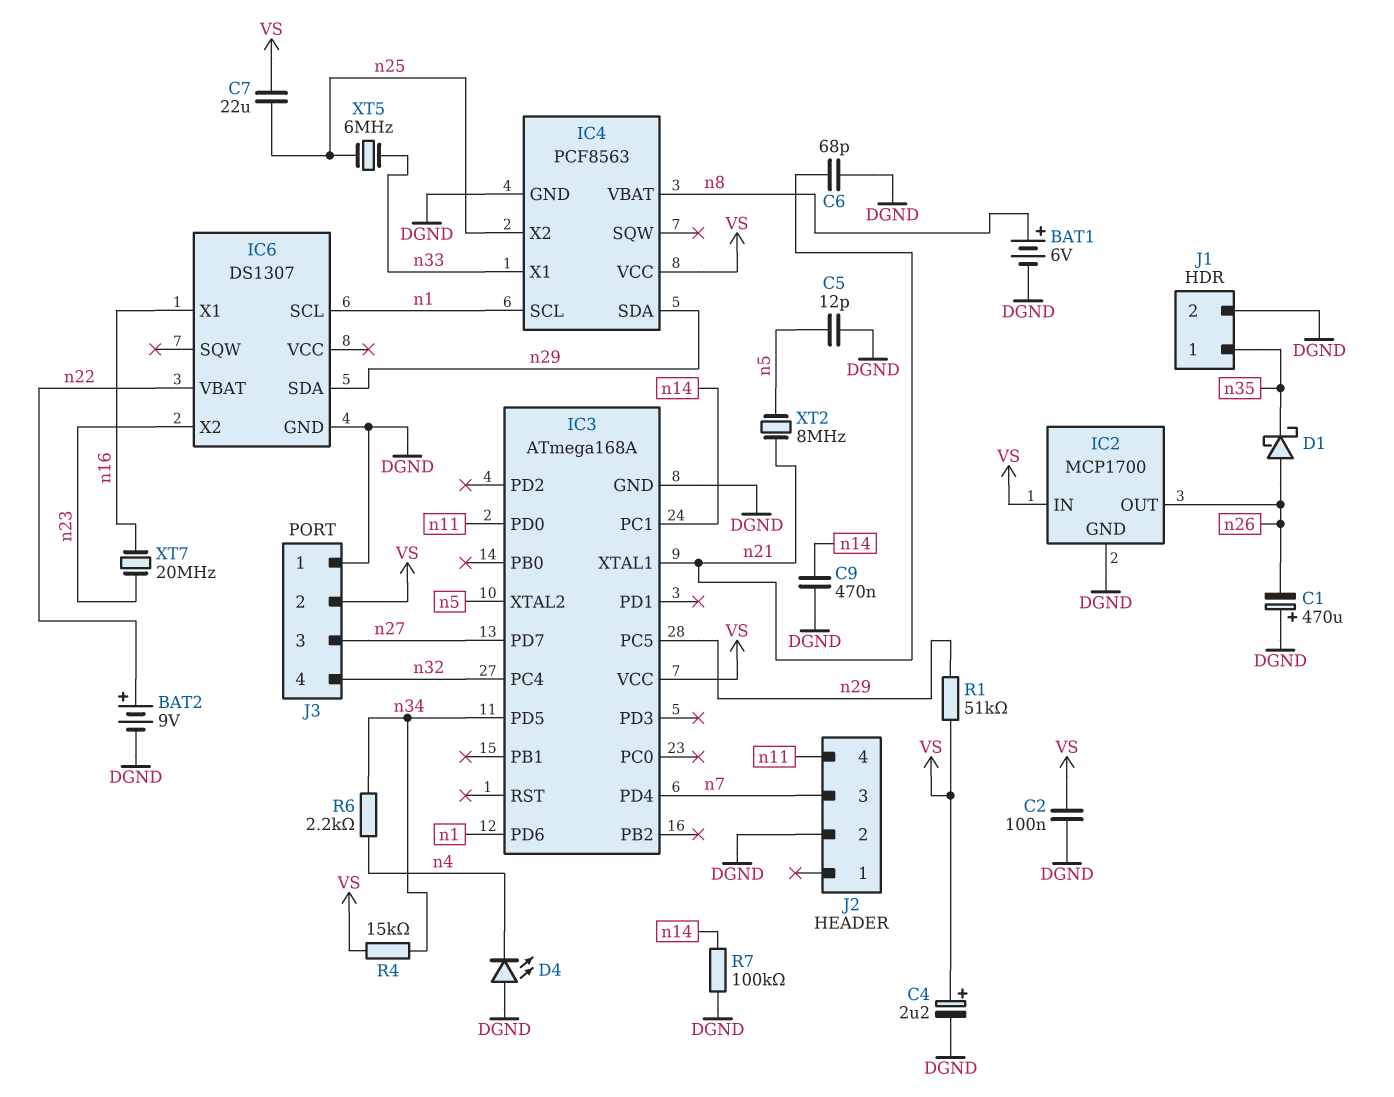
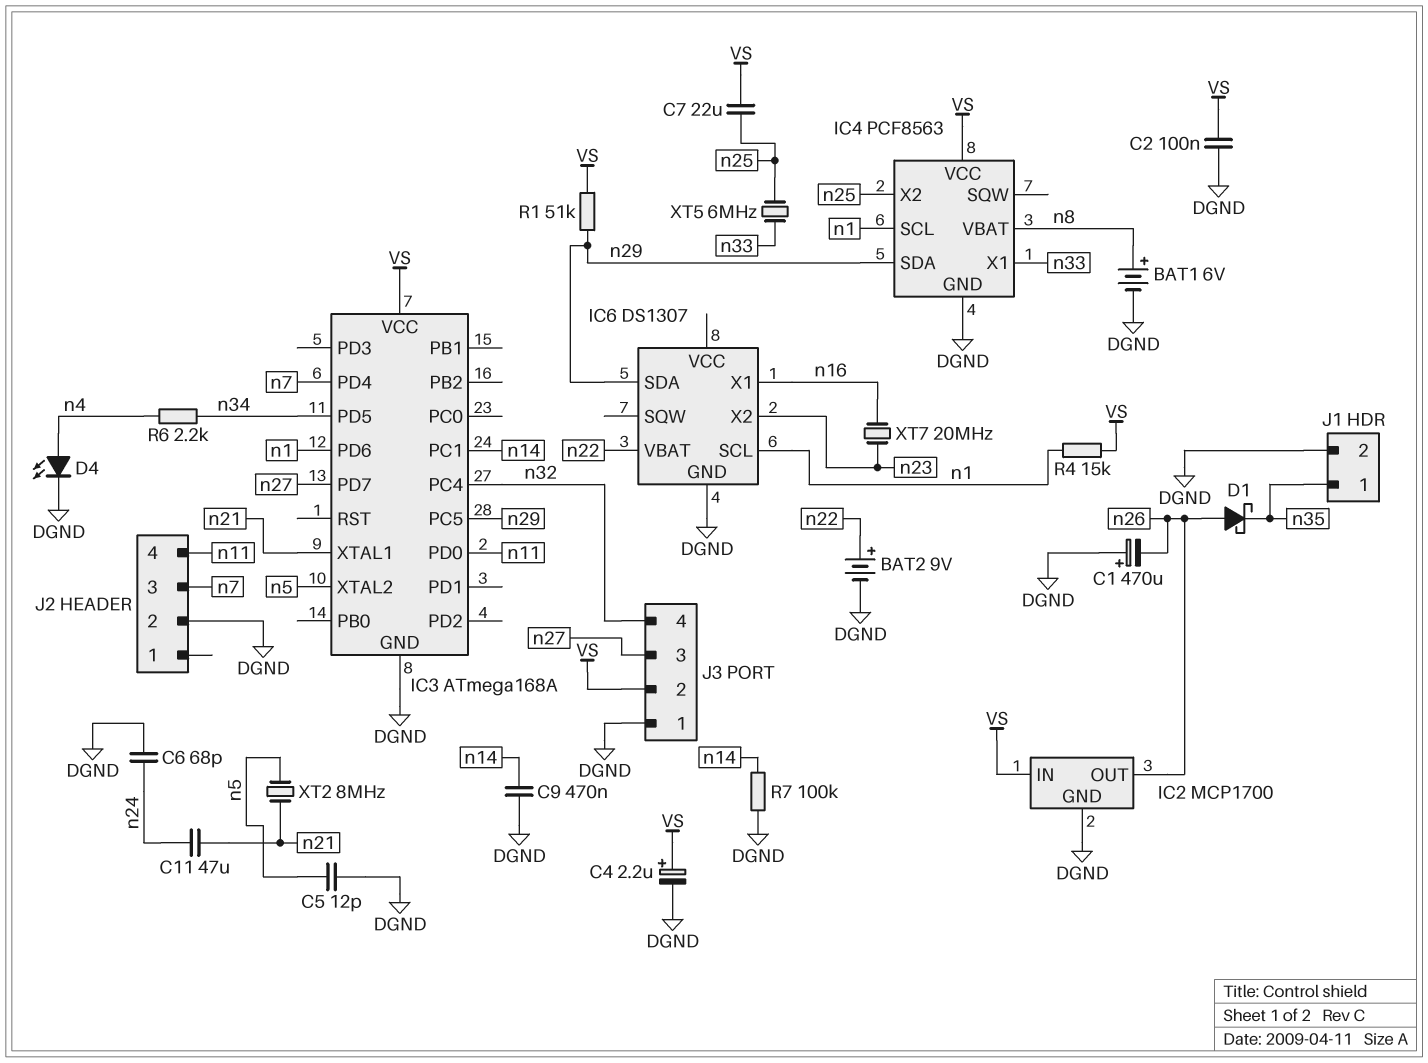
C6: 68pF (DGND, n21) -> 68pF (DGND, n24)
C11: none -> 47uF (n21, n24)
D4: LED (A DGND, K n4) -> LED (A n4, K DGND)
R4: 15k (VS, n34) -> 15k (VS, n1)

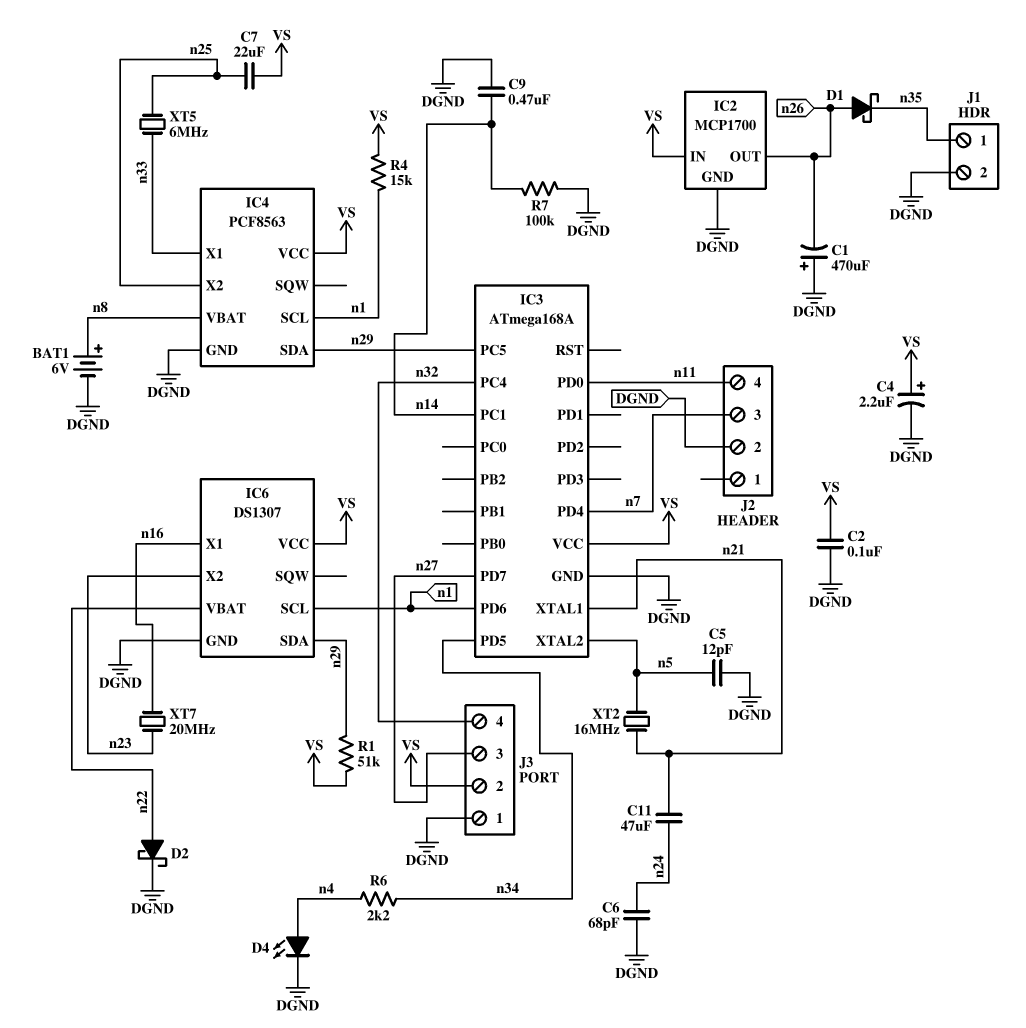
BAT2: 9V (plus n22, minus DGND) -> none
D2: none -> schottky (A n22, K DGND)
IC6 pin VCC: none -> VS
XT2: 8MHz (n5, n21) -> 16MHz (n5, n21)

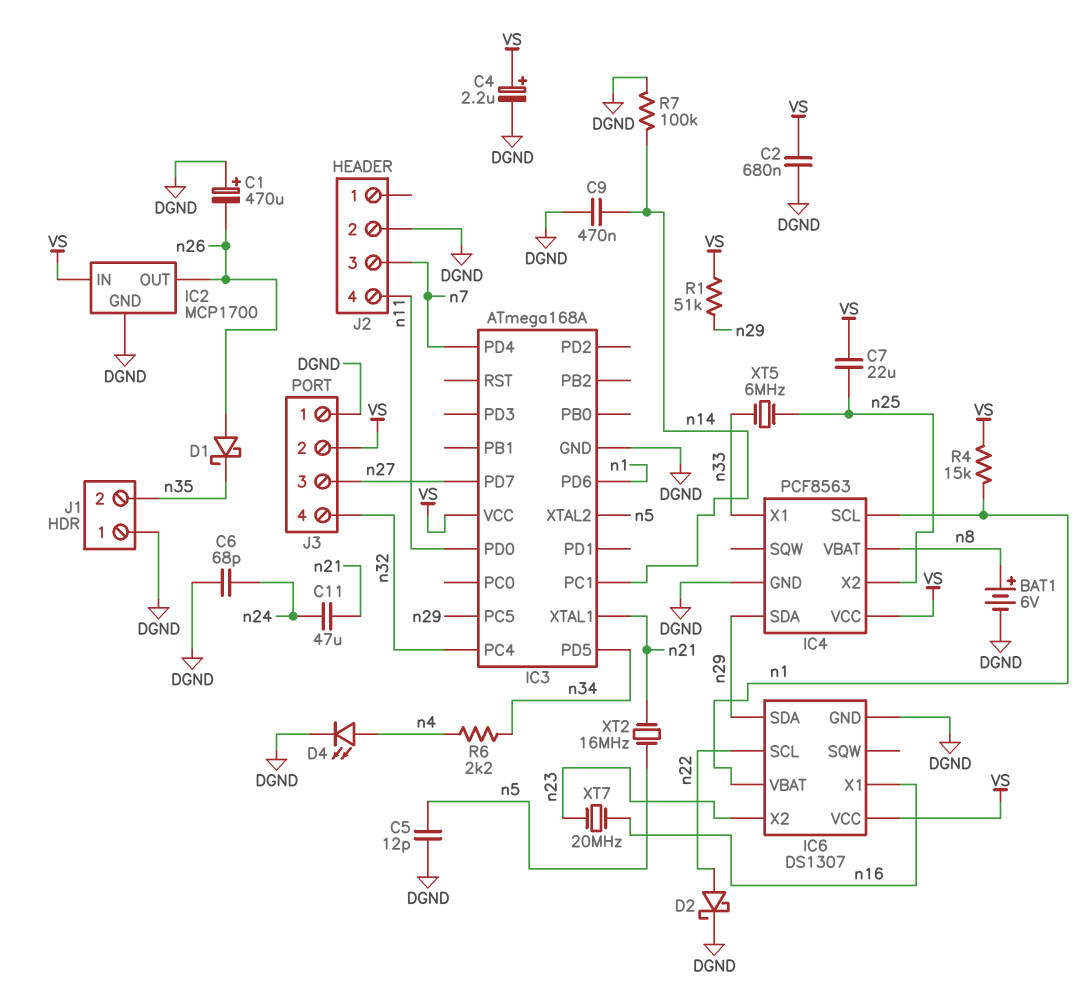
C2: 100nF (DGND, VS) -> 680nF (DGND, VS)
IC6 pin SCL: n1 -> n22
IC6 pin VBAT: n22 -> n1
J1 pin 1: n35 -> DGND
J1 pin 2: DGND -> n35

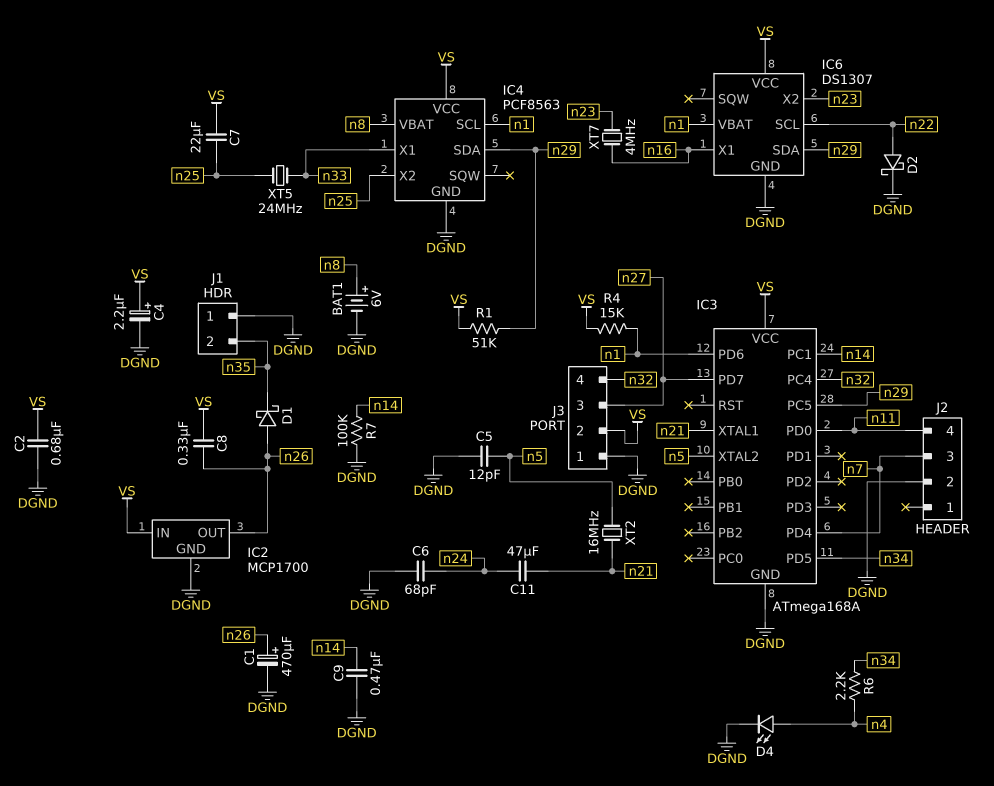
C1: 470uF (plus DGND, minus n26) -> 470uF (plus n26, minus DGND)
C8: none -> 330nF (VS, n26)
XT5: 6MHz (n25, n33) -> 24MHz (n25, n33)
XT7: 20MHz (n16, n23) -> 4MHz (n16, n23)

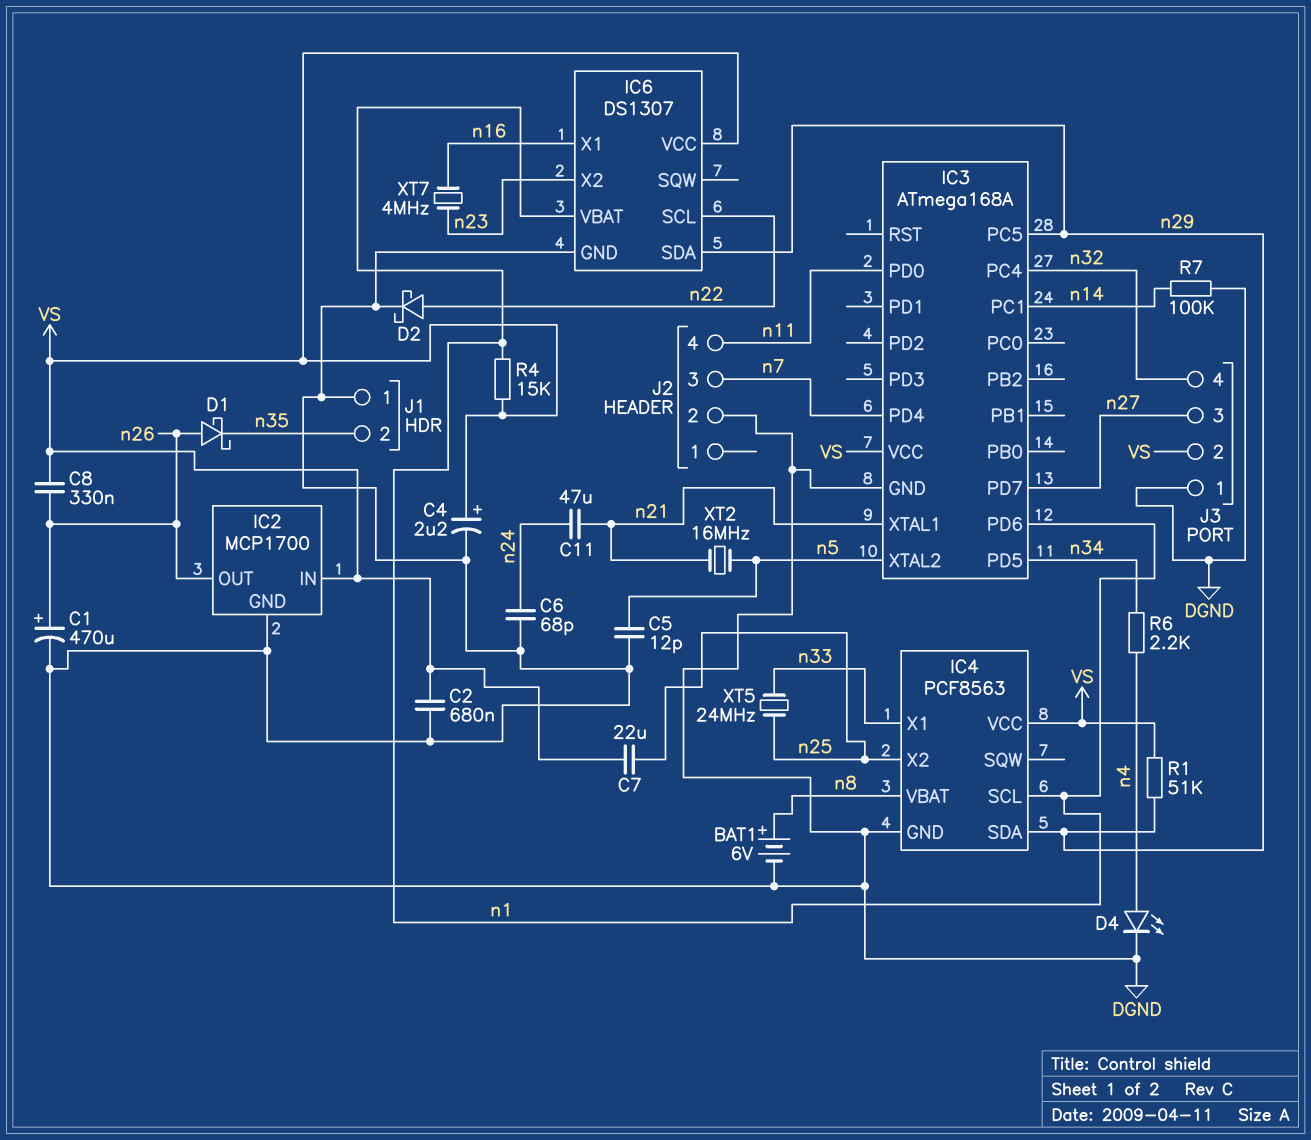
C9: 470nF (DGND, n14) -> none

